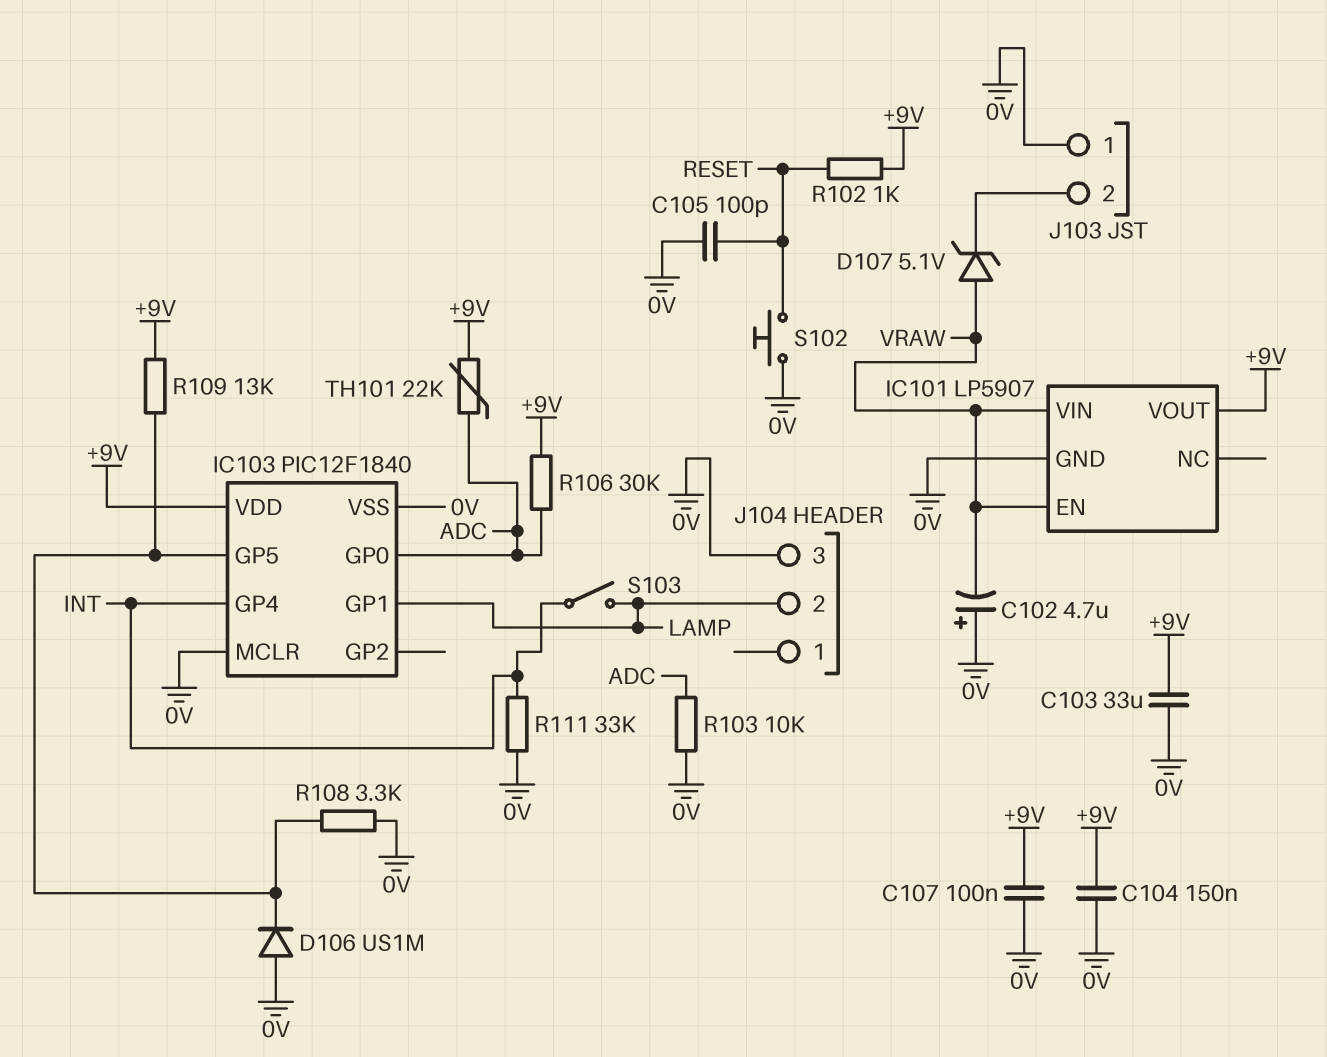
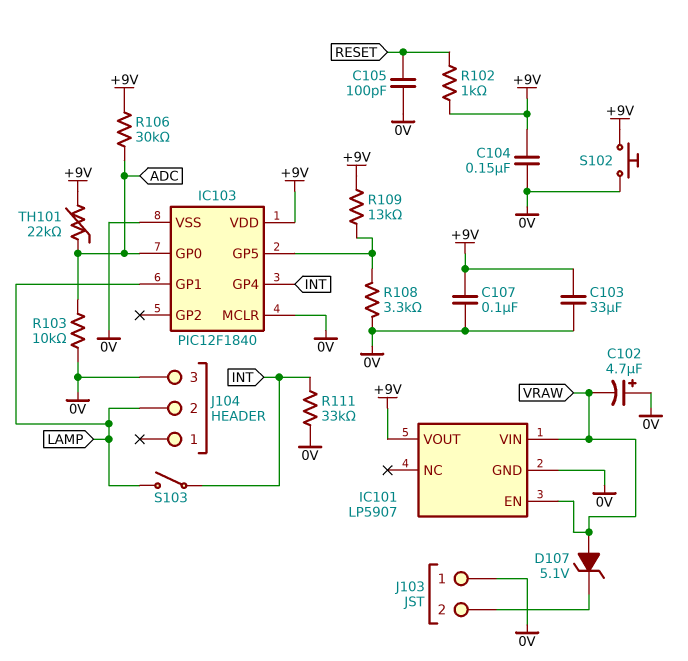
D106: diode US1M (A 0V, K IC103/GP5) -> none
S102: button (0V, RESET) -> button (+9V, 0V)

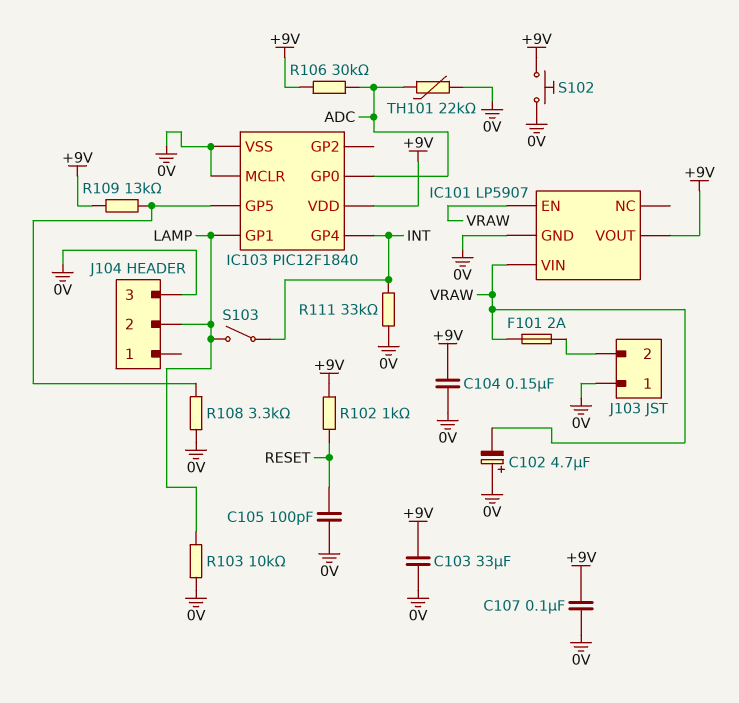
D107: zener 5.1V (A VRAW, K J103/2) -> none
F101: none -> 2A (J103/2, VRAW)
R103: 10k (0V, ADC) -> 10k (0V, LAMP)
TH101: 22k (+9V, ADC) -> 22k (0V, ADC)

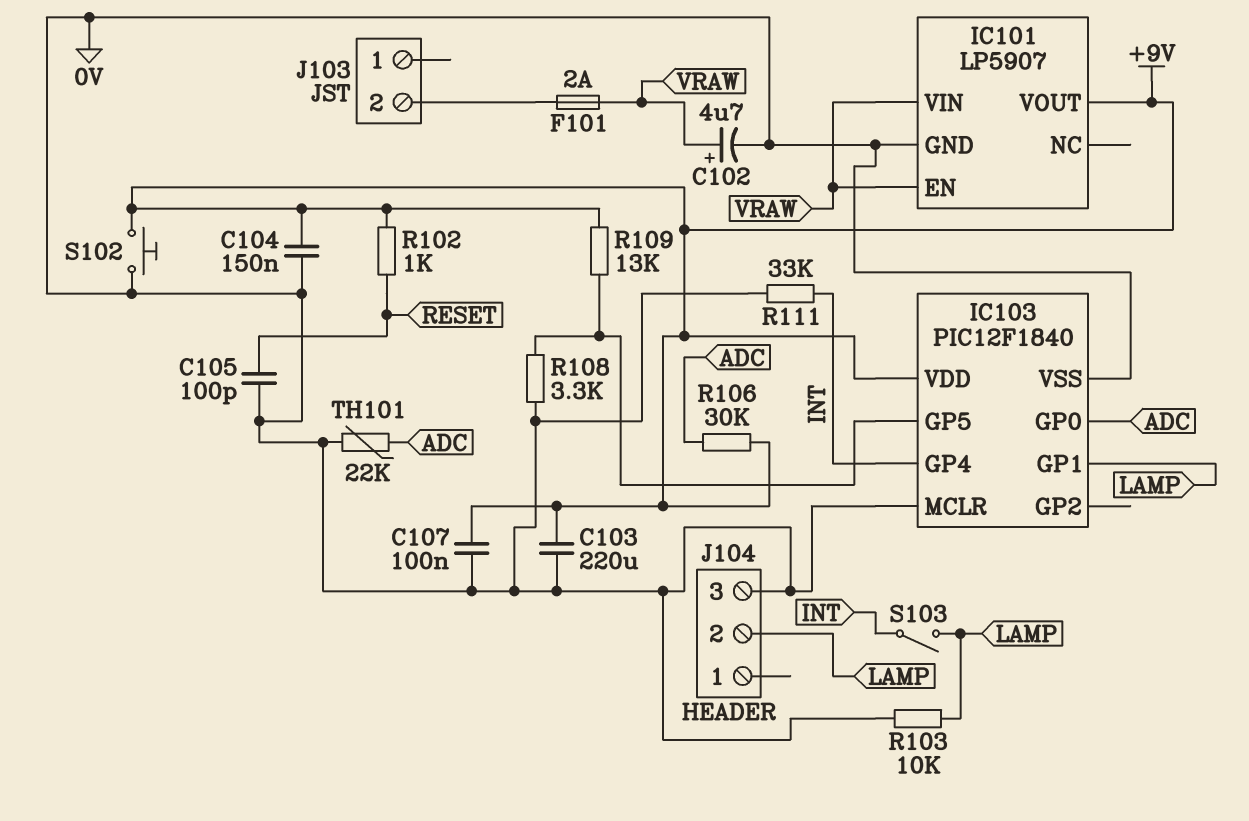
C102: 4.7uF (plus 0V, minus VRAW) -> 4.7uF (plus VRAW, minus 0V)
C103: 33uF (+9V, 0V) -> 220uF (+9V, 0V)
J103 pin 1: 0V -> none

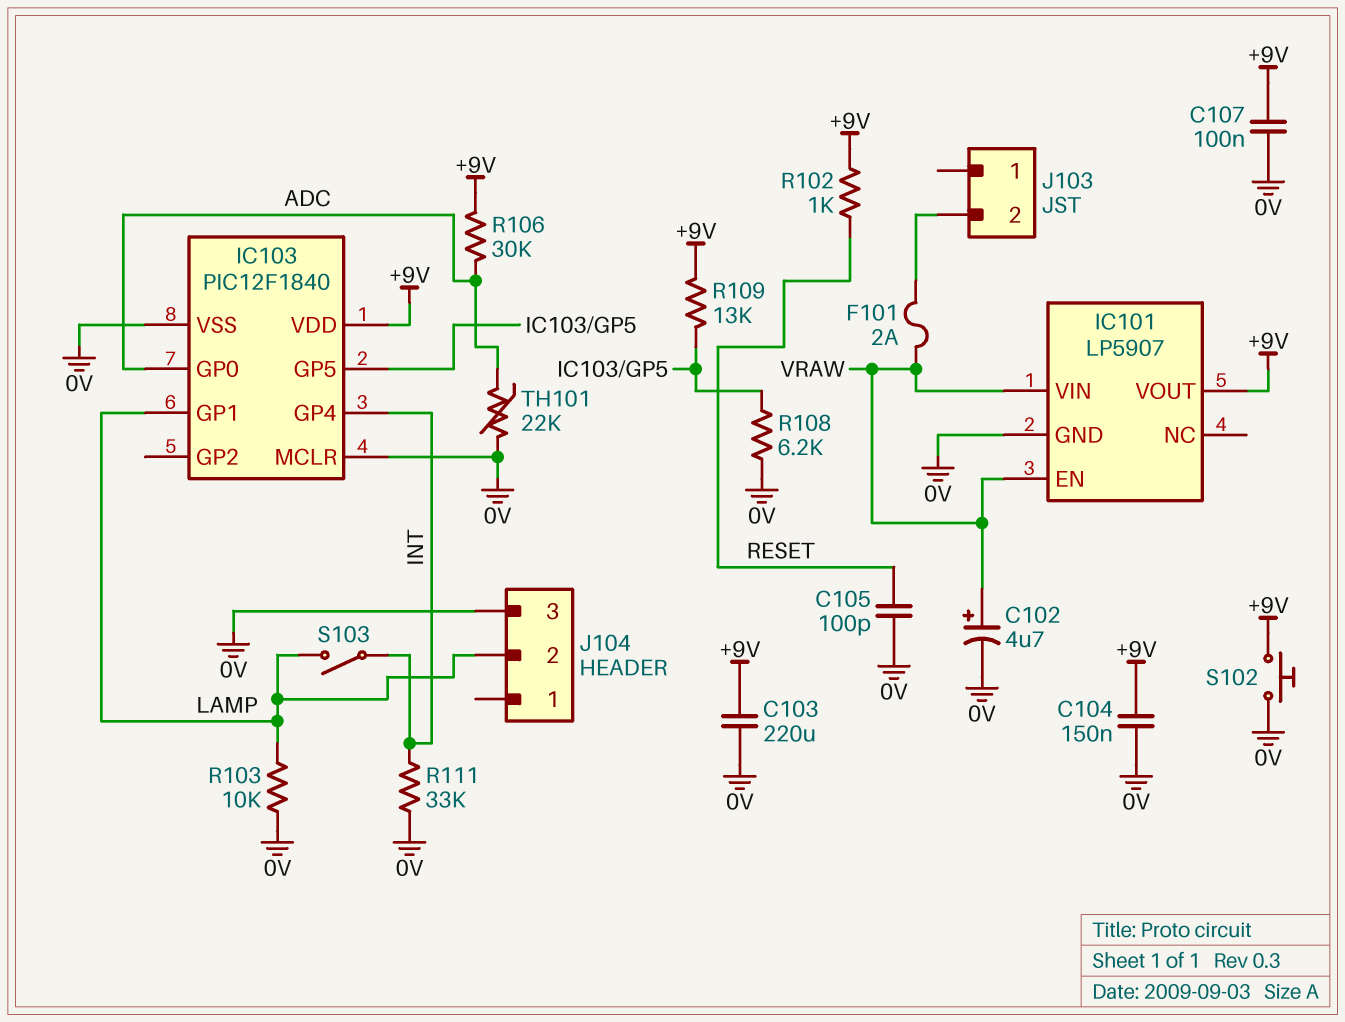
R108: 3.3k (0V, IC103/GP5) -> 6.2k (0V, IC103/GP5)

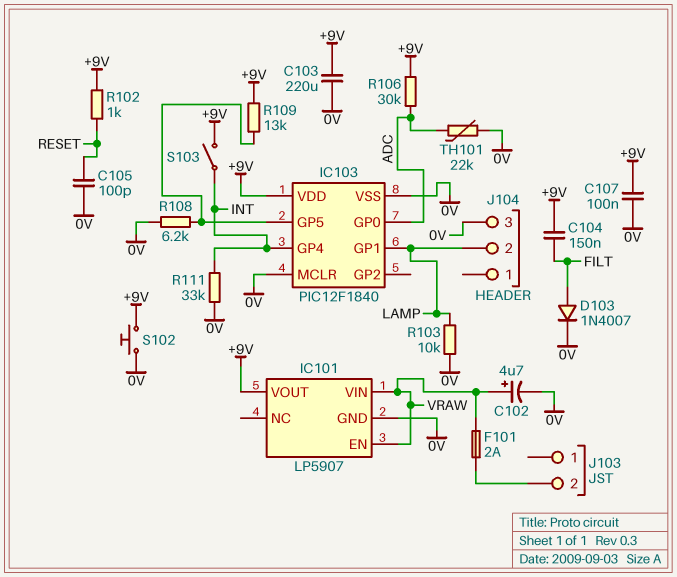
C104: 150nF (+9V, 0V) -> 150nF (+9V, FILT)
D103: none -> diode 1N4007 (A FILT, K 0V)
S103: switch (INT, LAMP) -> switch (+9V, INT)

